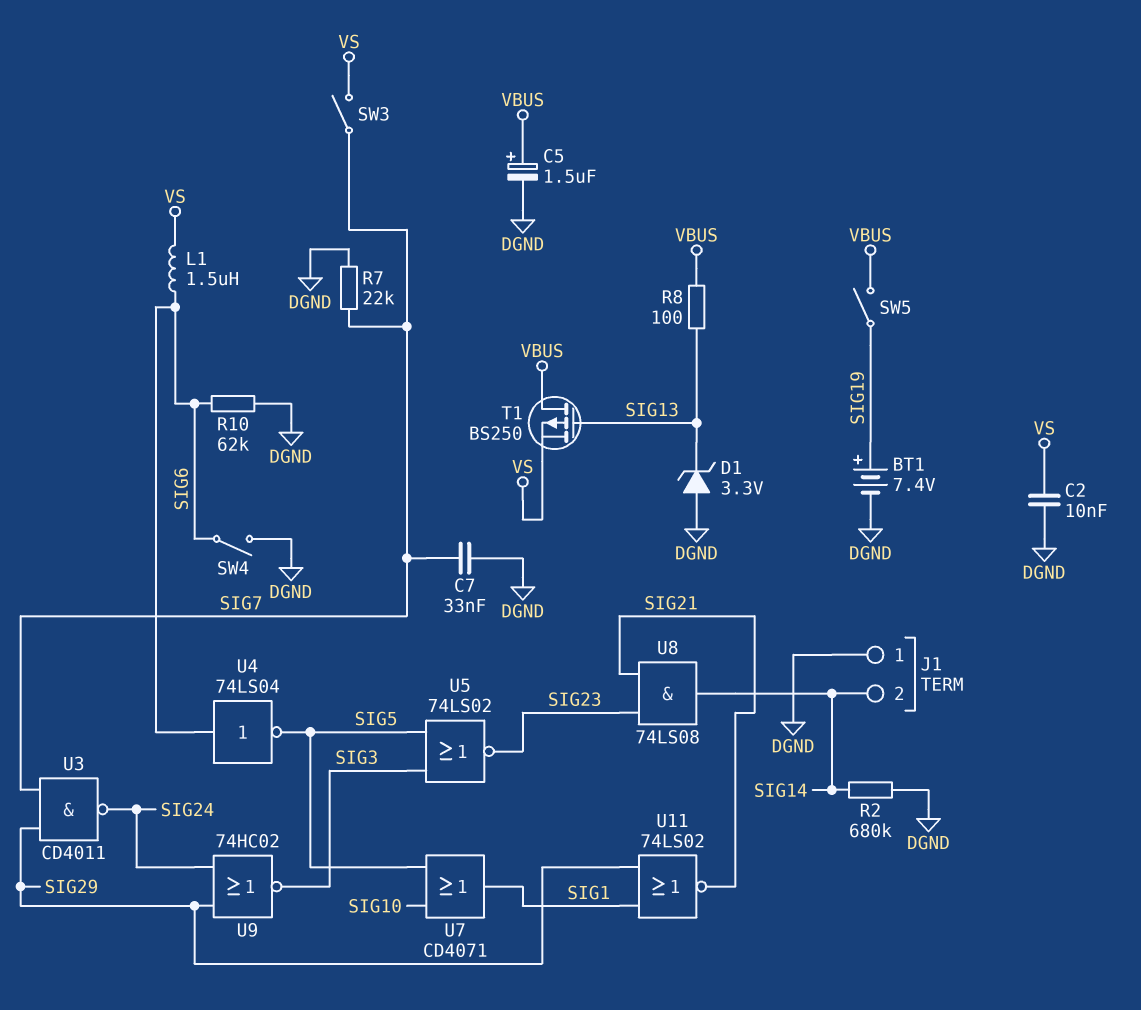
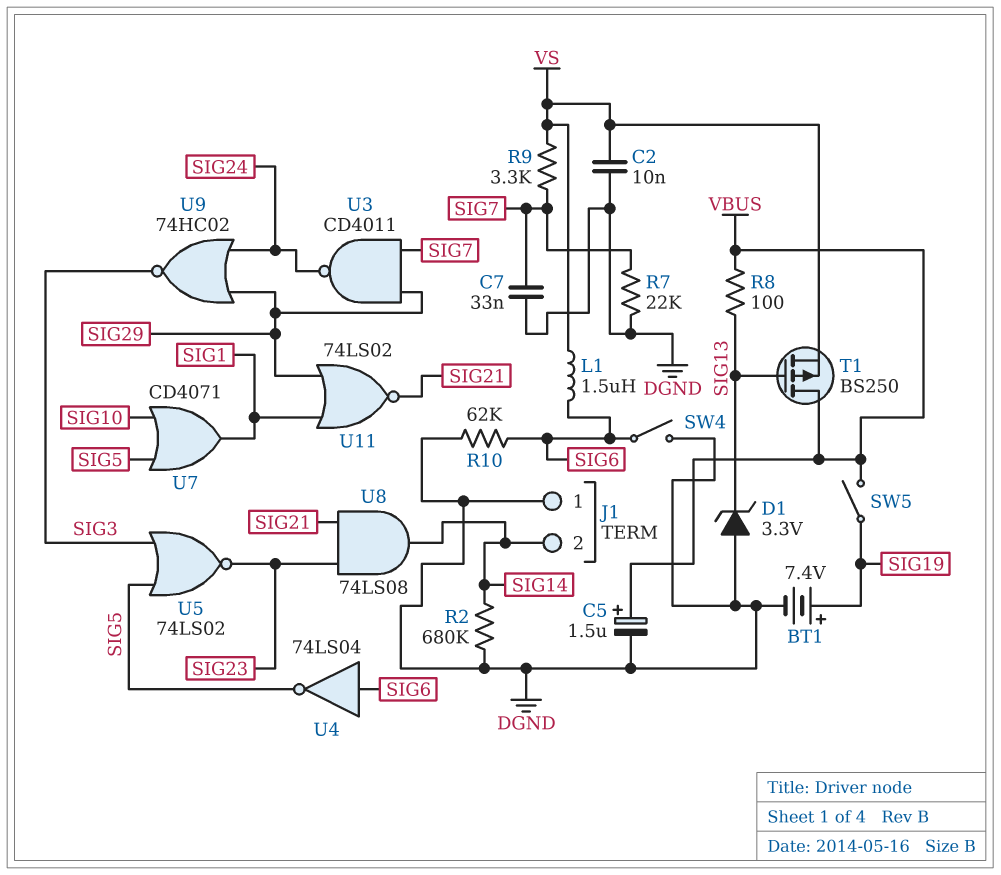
R9: none -> 3.3k (SIG7, VS)
SW3: switch (SIG7, VS) -> none

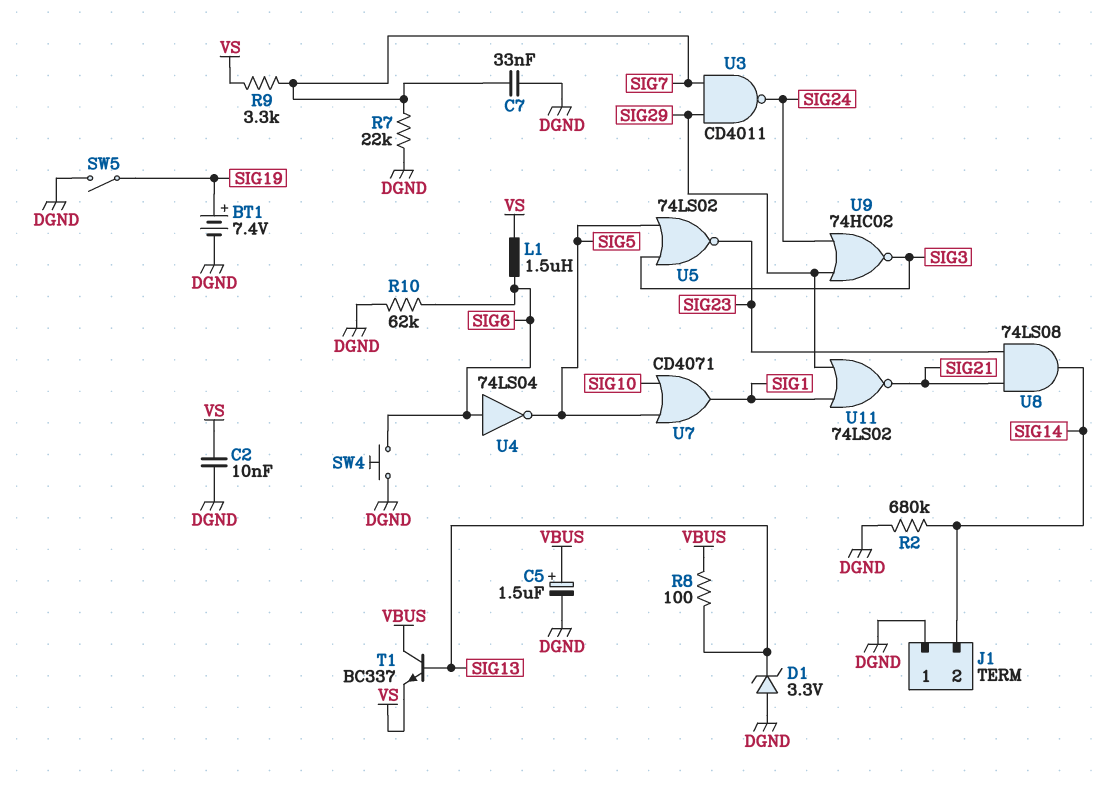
SW4: switch (DGND, SIG6) -> button (DGND, SIG6)
SW5: switch (SIG19, VBUS) -> switch (DGND, SIG19)
T1: PMOS BS250 (G SIG13, D VBUS, S VS) -> NPN BC337 (B SIG13, C VBUS, E VS)

